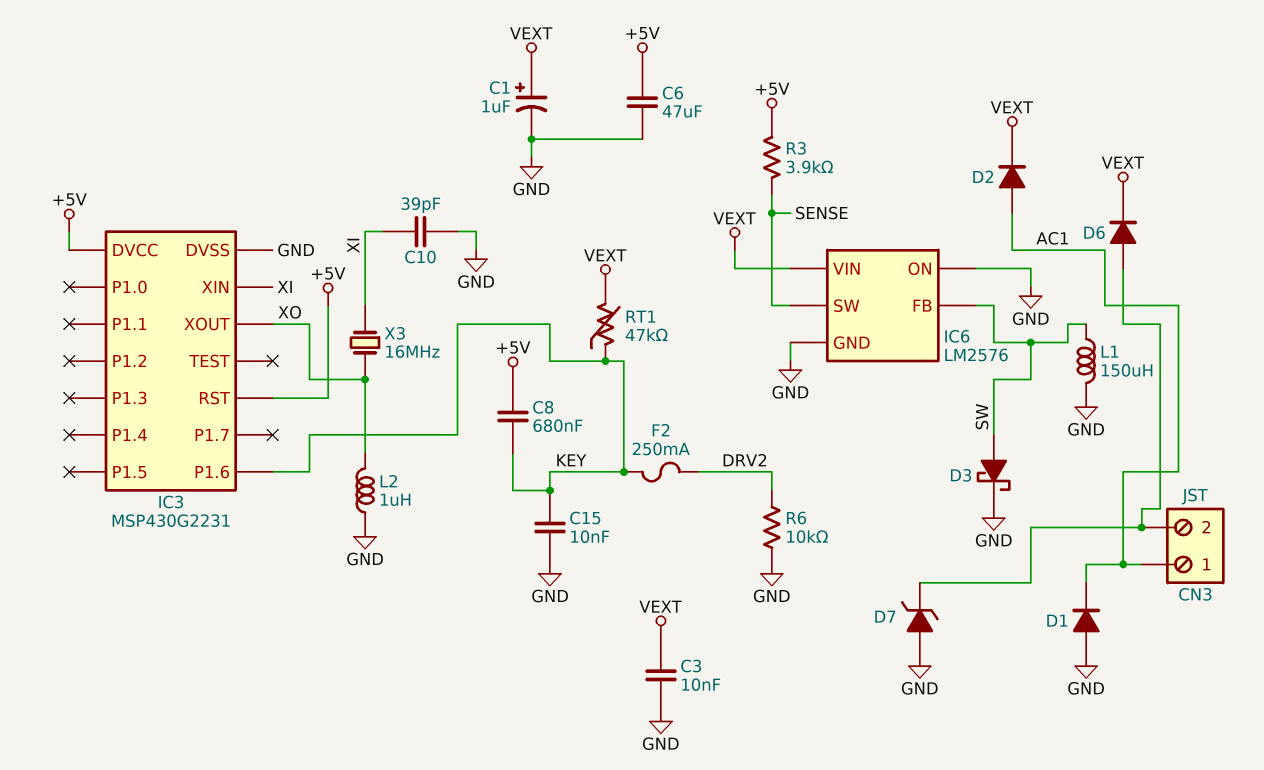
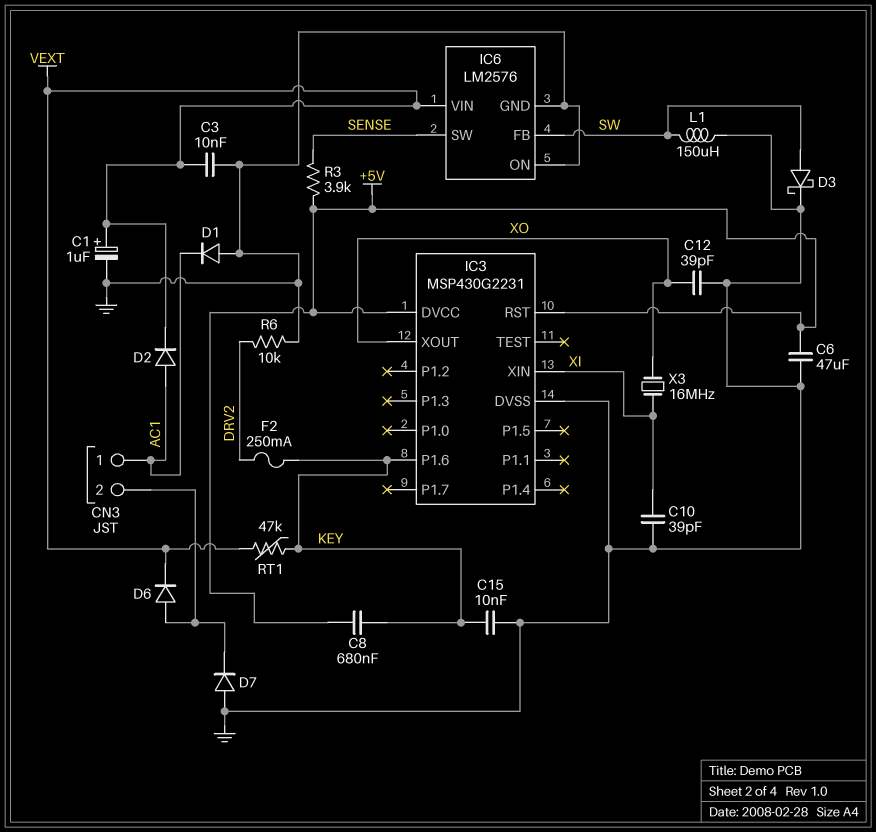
C12: none -> 39pF (GND, XO)
D7: zener (A GND, K CN3/2) -> diode (A GND, K CN3/2)
L2: 1uH (GND, XO) -> none

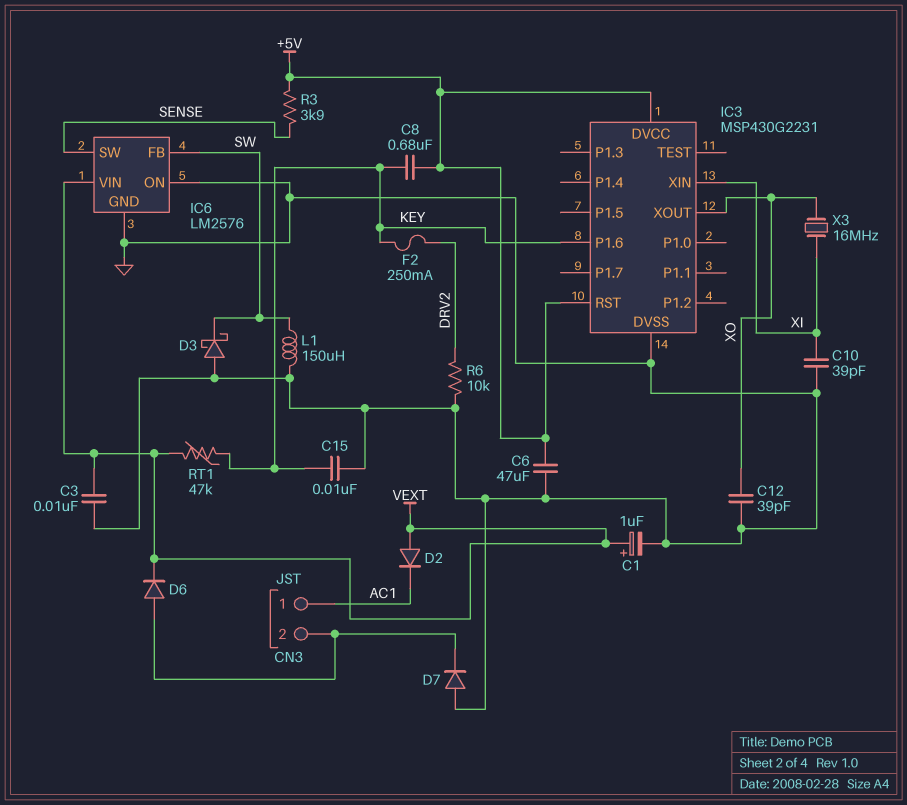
D1: diode (A GND, K AC1) -> none
D2: diode (A AC1, K VEXT) -> diode (A VEXT, K AC1)
D3: schottky (A SW, K GND) -> schottky (A GND, K SW)

